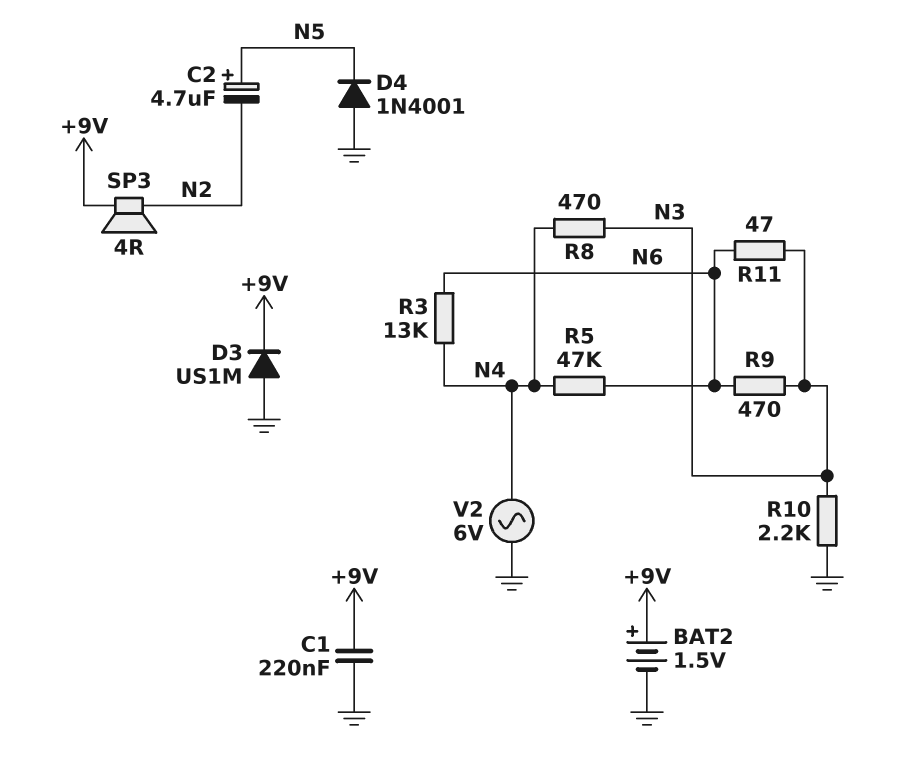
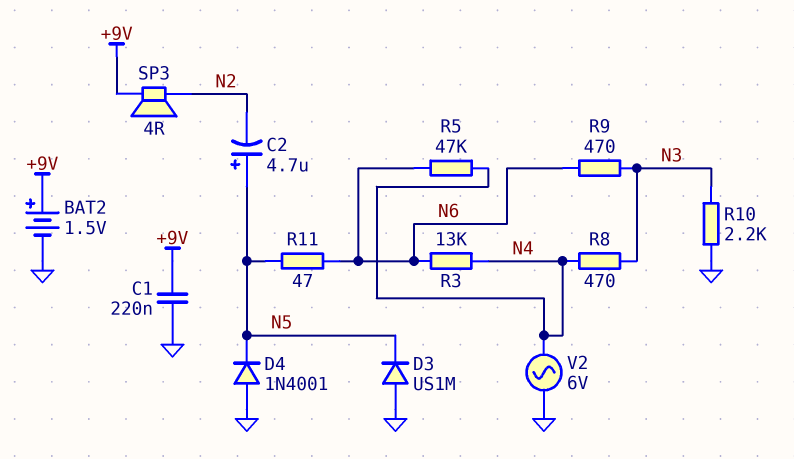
D3: diode US1M (A GND, K +9V) -> diode US1M (A GND, K N5)
R11: 47 (N3, N6) -> 47 (N5, N6)

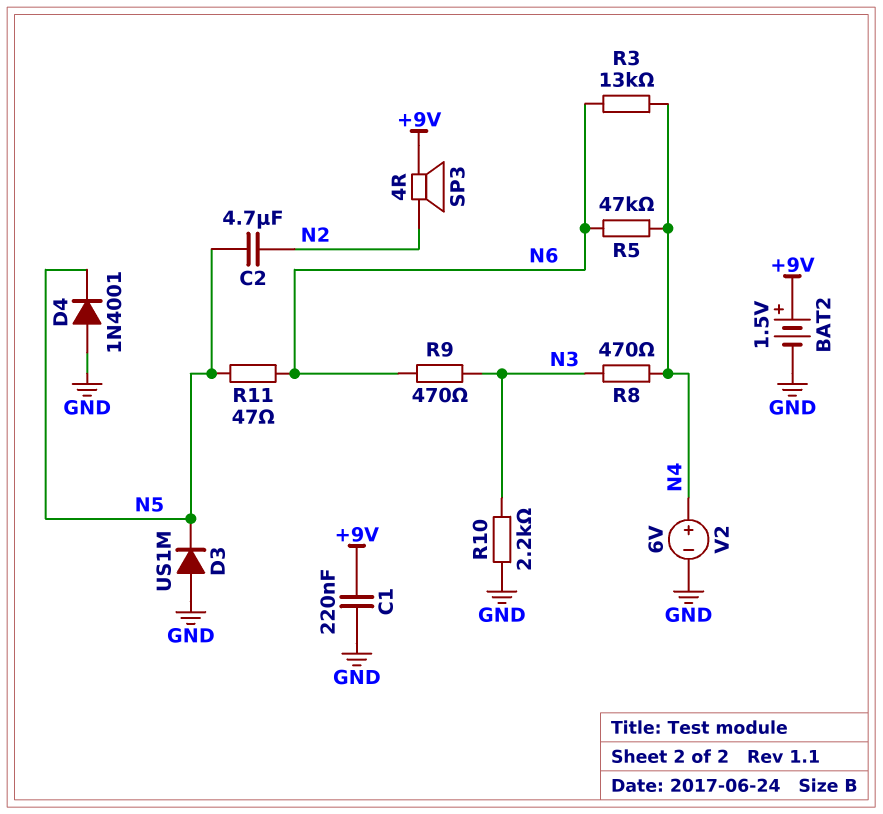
C2: 4.7uF (plus N5, minus N2) -> 4.7uF (N2, N5)
V2: AC 6V (GND, N4) -> 6V (plus N4, minus GND)

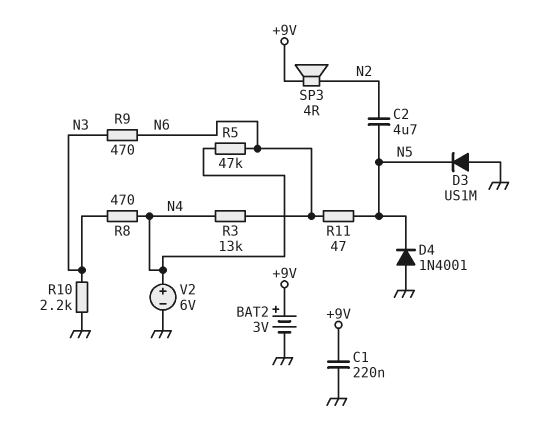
BAT2: 1.5V (plus +9V, minus GND) -> 3V (plus +9V, minus GND)

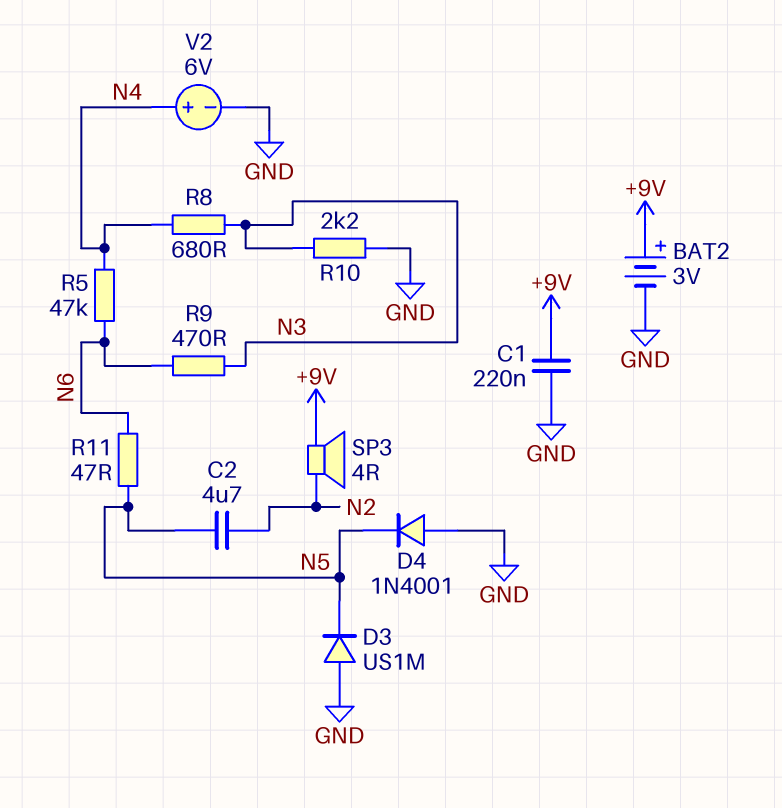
R3: 13k (N4, N6) -> none
R8: 470 (N3, N4) -> 680 (N3, N4)

